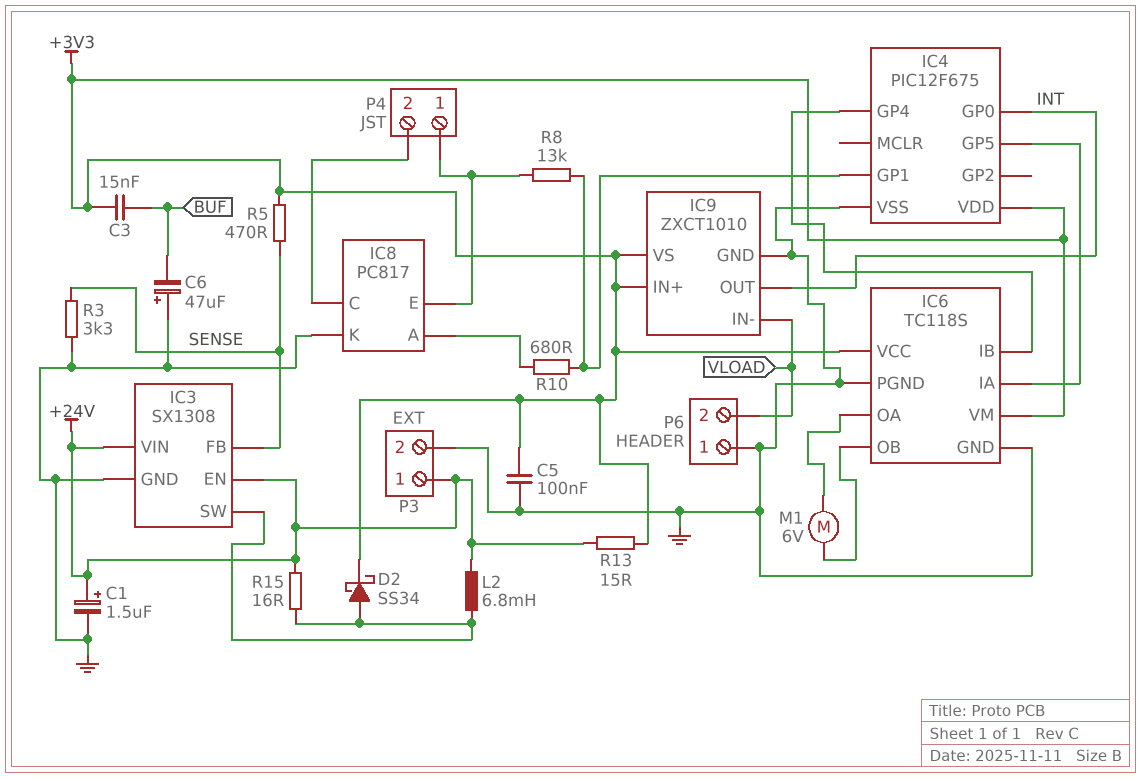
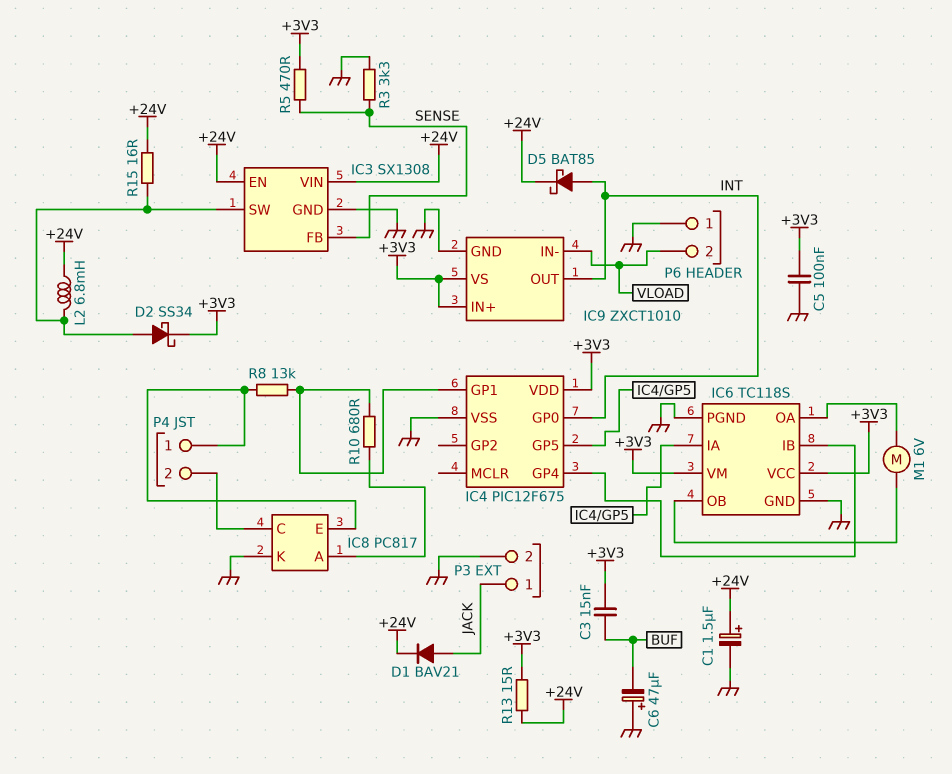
D1: none -> diode BAV21 (A JACK, K +24V)
D5: none -> schottky BAT85 (A INT, K +24V)
P3 pin 1: +24V -> JACK

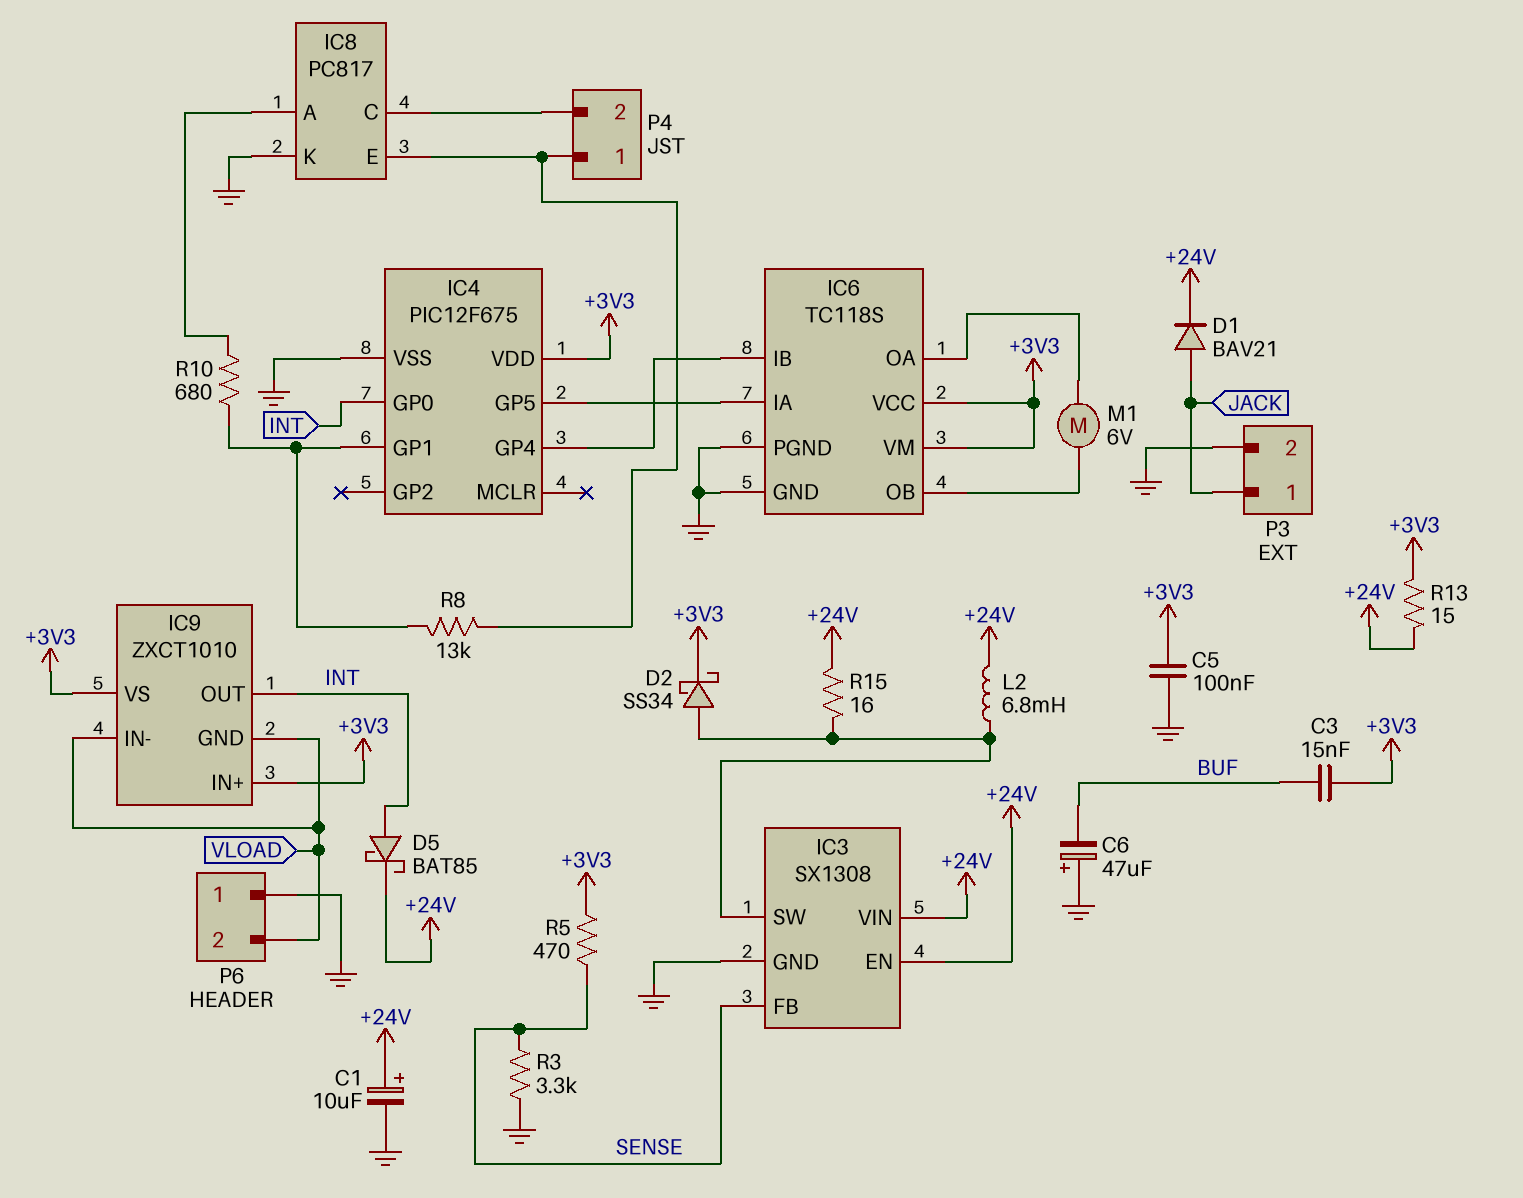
C1: 1.5uF (plus +24V, minus GND) -> 10uF (plus +24V, minus GND)
IC9 pin GND: GND -> VLOAD

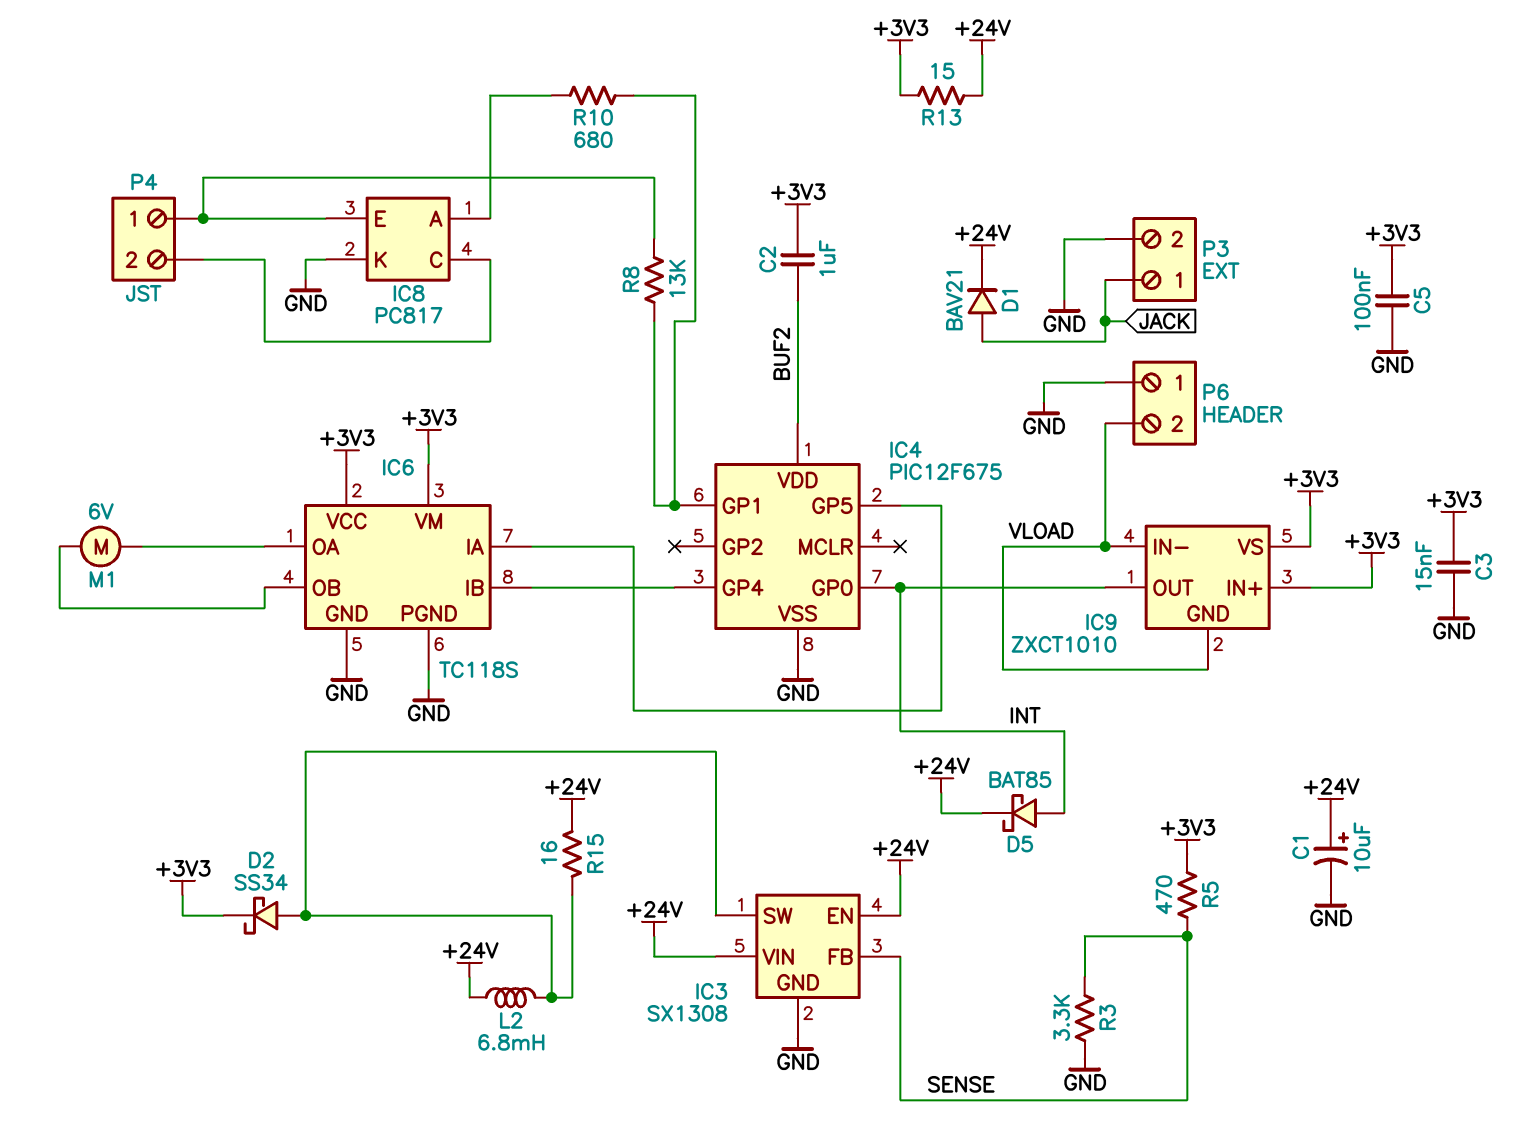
C2: none -> 1uF (+3V3, BUF2)
C3: 15nF (+3V3, BUF) -> 15nF (+3V3, GND)
C6: 47uF (plus GND, minus BUF) -> none
IC4 pin VDD: +3V3 -> BUF2

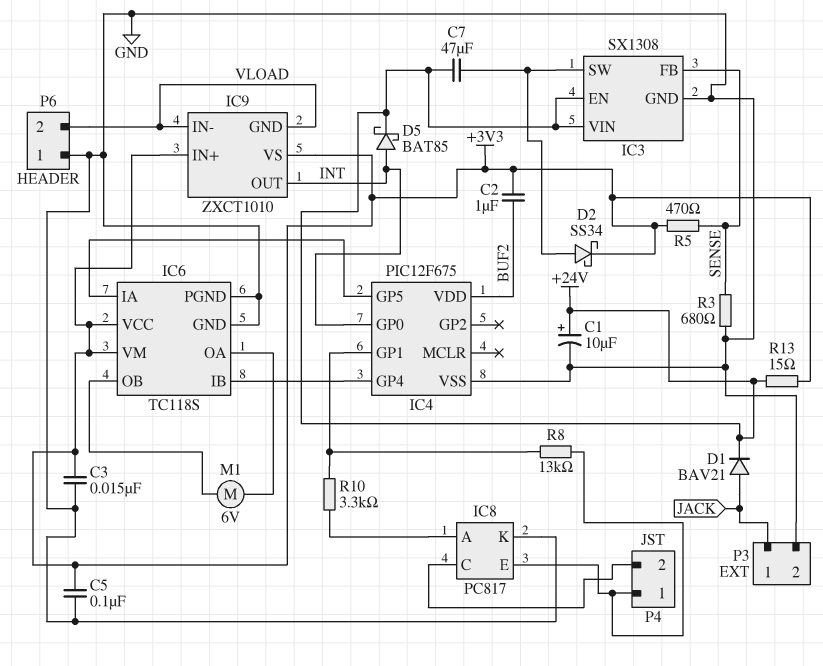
C7: none -> 47uF (+24V, IC3/SW)
L2: 6.8mH (+24V, IC3/SW) -> none
R3: 3.3k (GND, SENSE) -> 680 (GND, SENSE)
R10: 680 (IC4/GP1, IC8/A) -> 3.3k (IC4/GP1, IC8/A)
R15: 16 (+24V, IC3/SW) -> none

